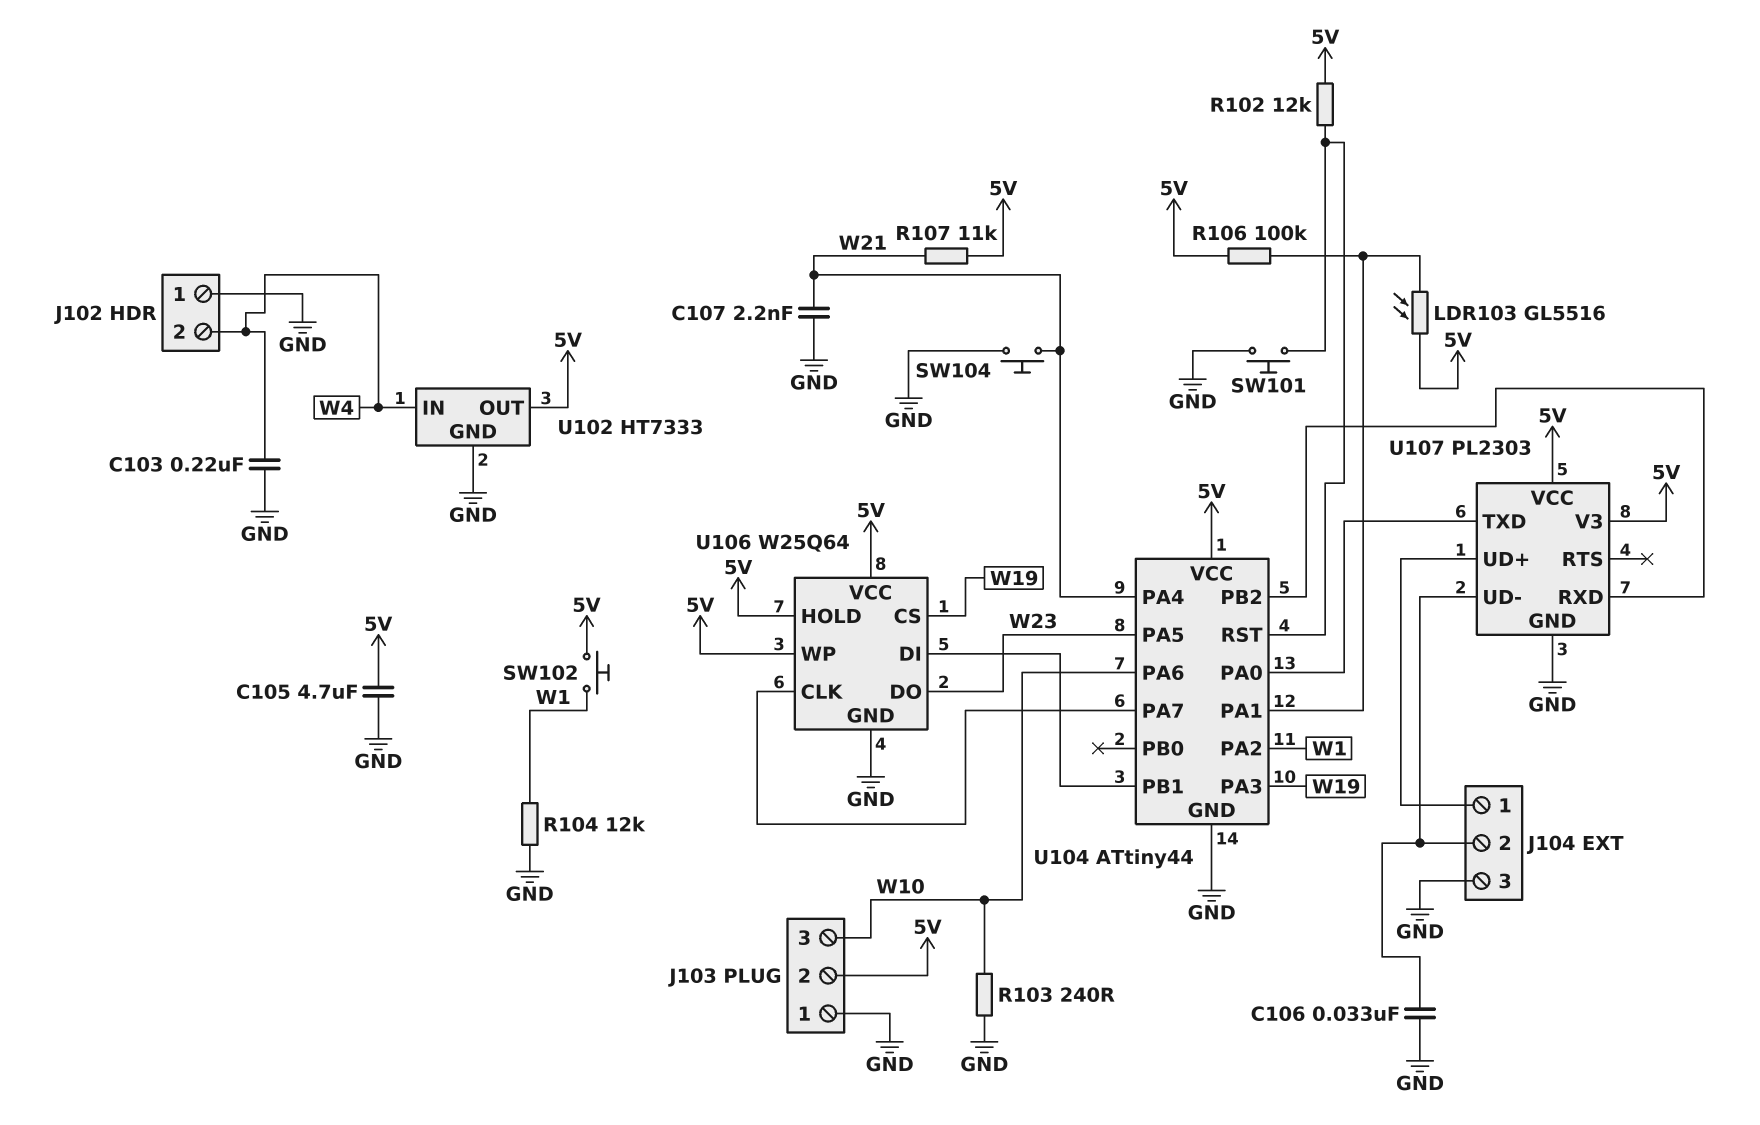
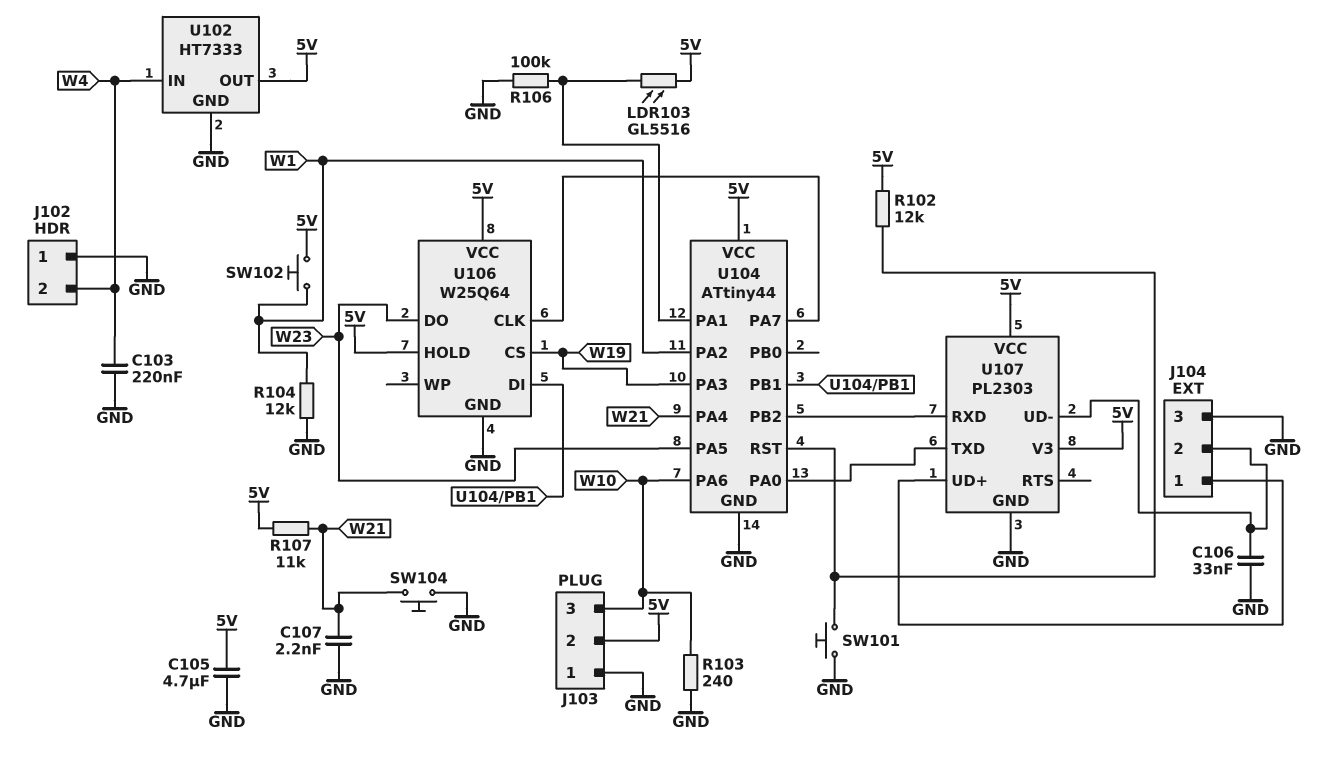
R106: 100k (5V, U104/PA1) -> 100k (GND, U104/PA1)
U106 pin WP: 5V -> none

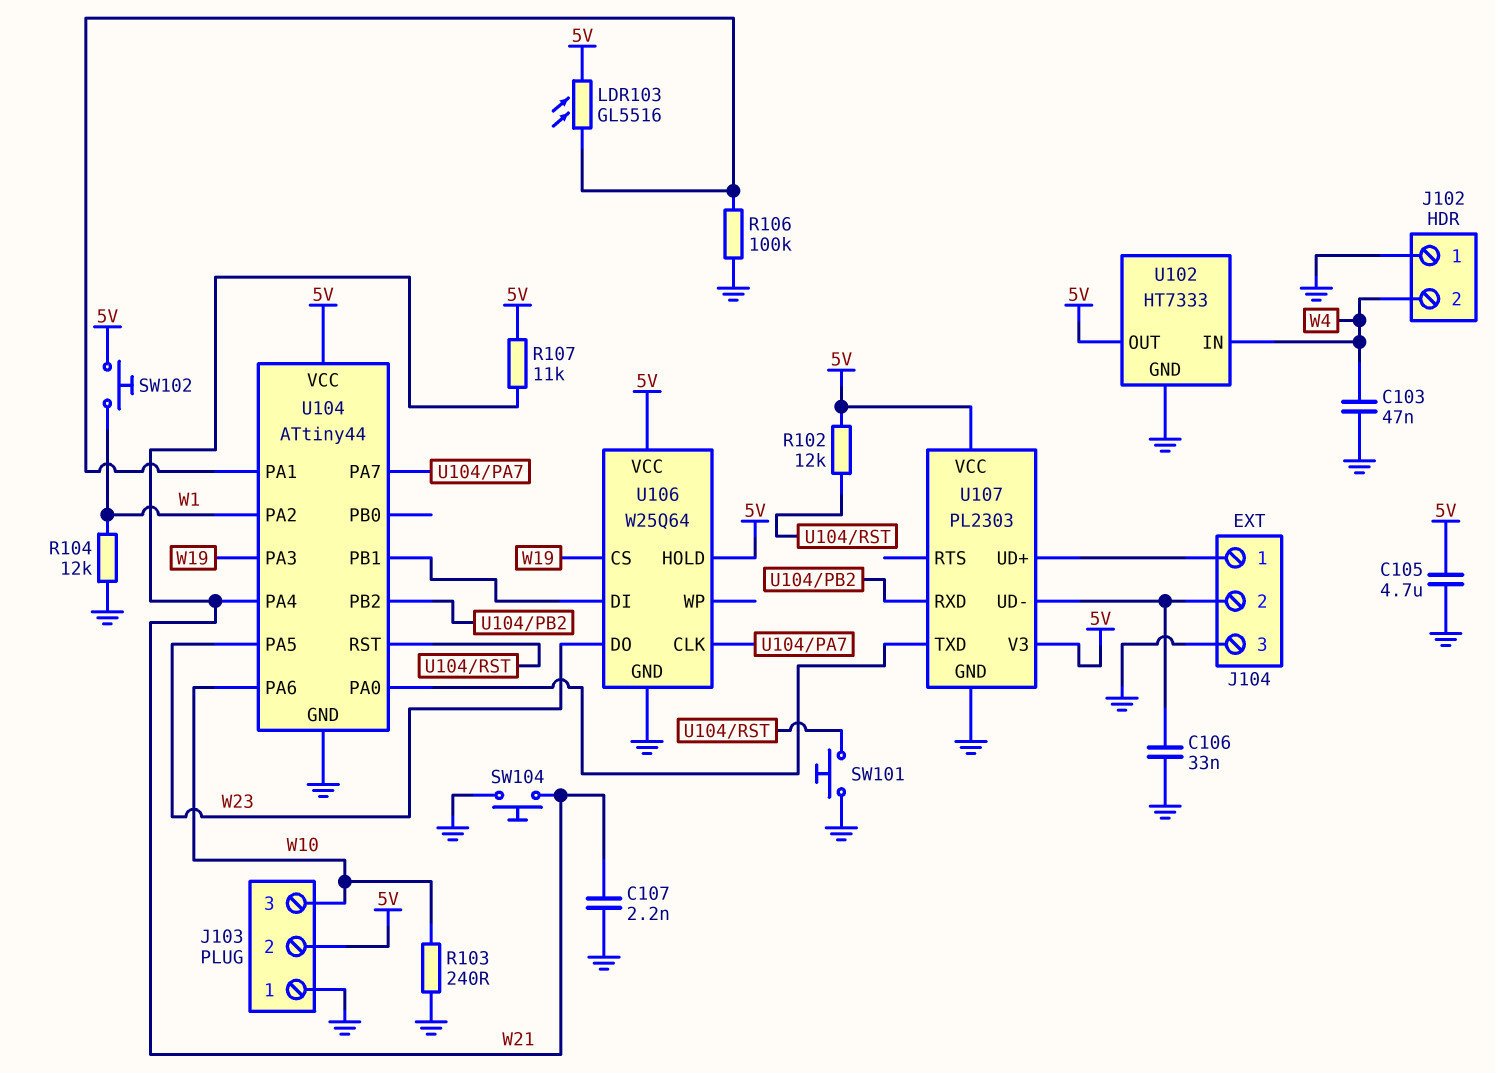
C103: 220nF (GND, W4) -> 47nF (GND, W4)

